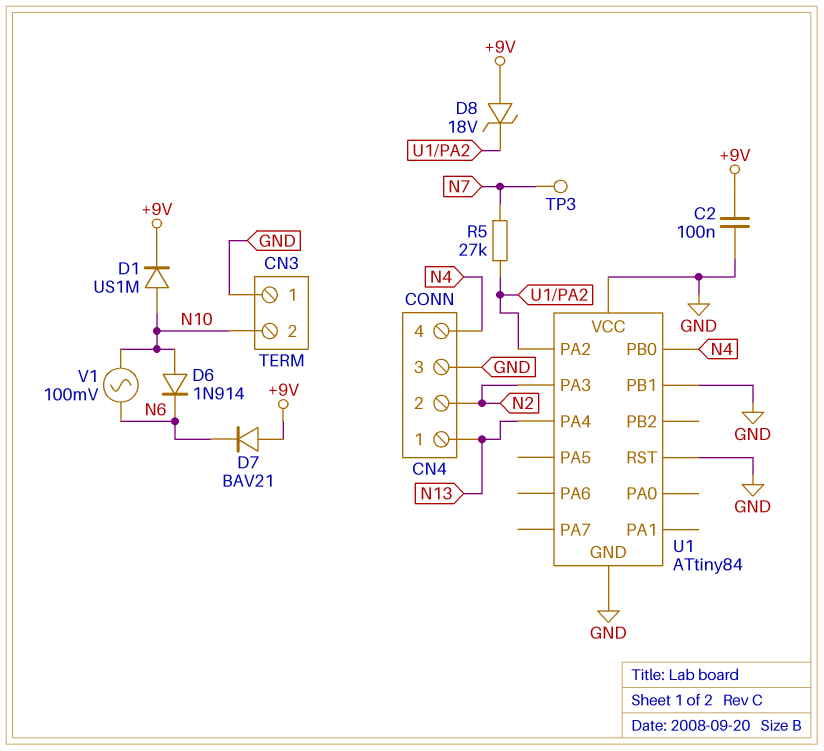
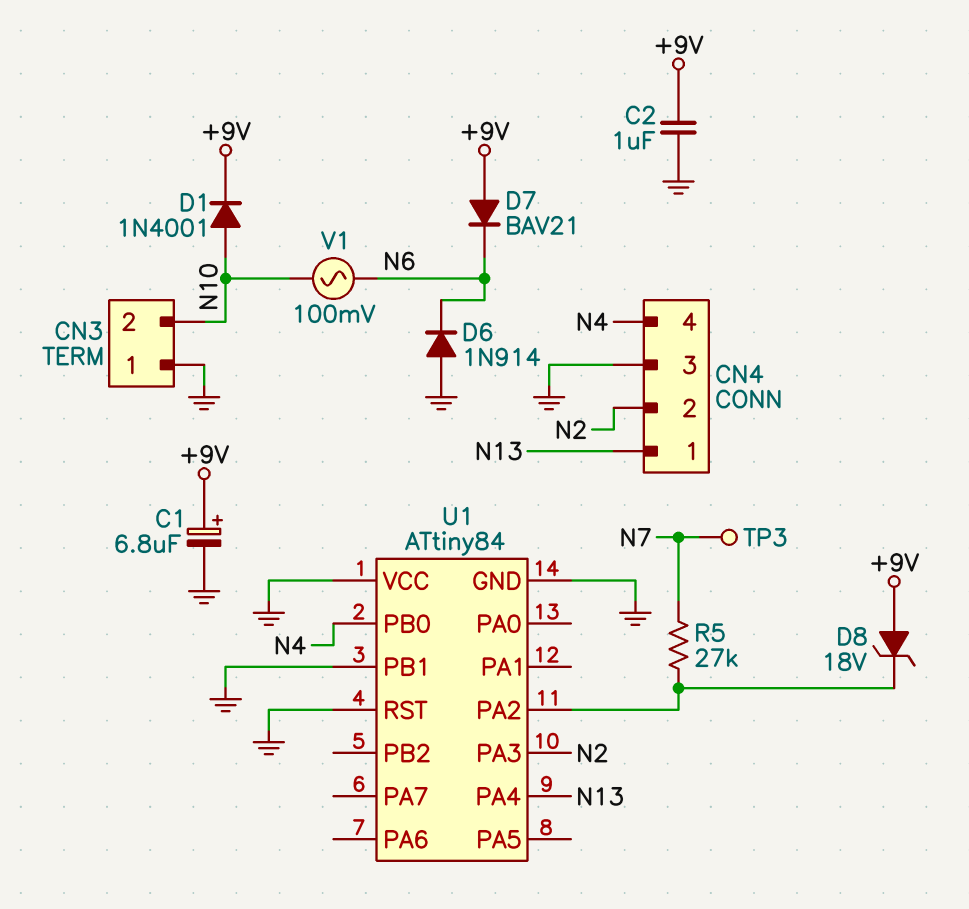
C1: none -> 6.8uF (plus +9V, minus GND)
C2: 100nF (+9V, GND) -> 1uF (+9V, GND)
D1: diode US1M (A N10, K +9V) -> diode 1N4001 (A N10, K +9V)
D6: diode 1N914 (A N10, K N6) -> diode 1N914 (A GND, K N6)

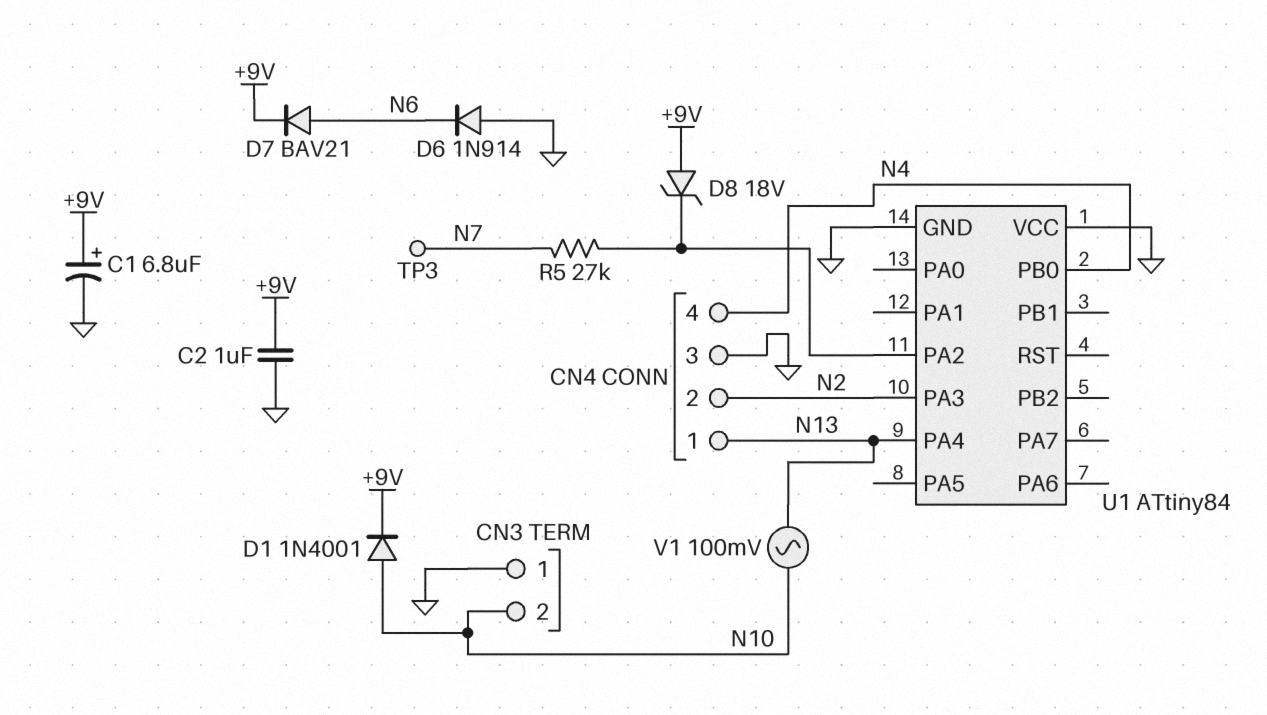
D7: diode BAV21 (A +9V, K N6) -> diode BAV21 (A N6, K +9V)
U1 pin PB1: GND -> none
U1 pin RST: GND -> none
V1: AC 100mV (N6, N10) -> AC 100mV (N10, N13)

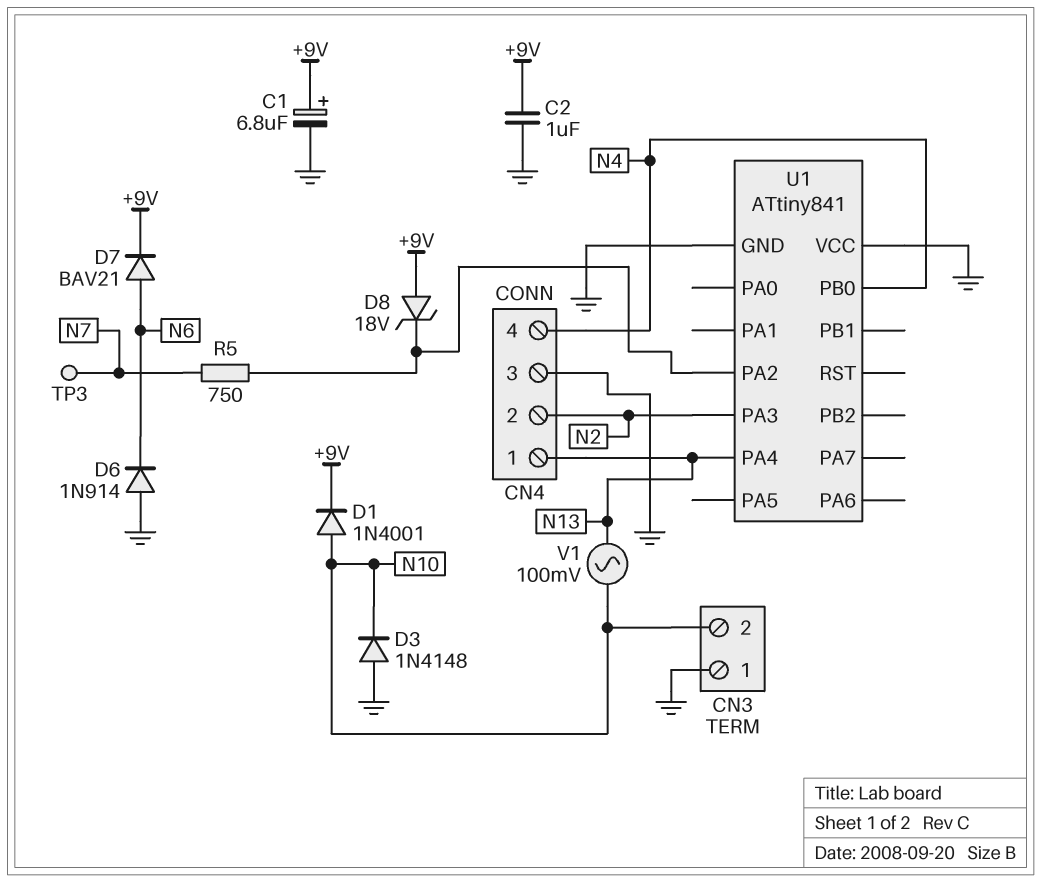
D3: none -> diode 1N4148 (A GND, K N10)
R5: 27k (N7, U1/PA2) -> 750 (N7, U1/PA2)
U1: ATtiny84 -> ATtiny841

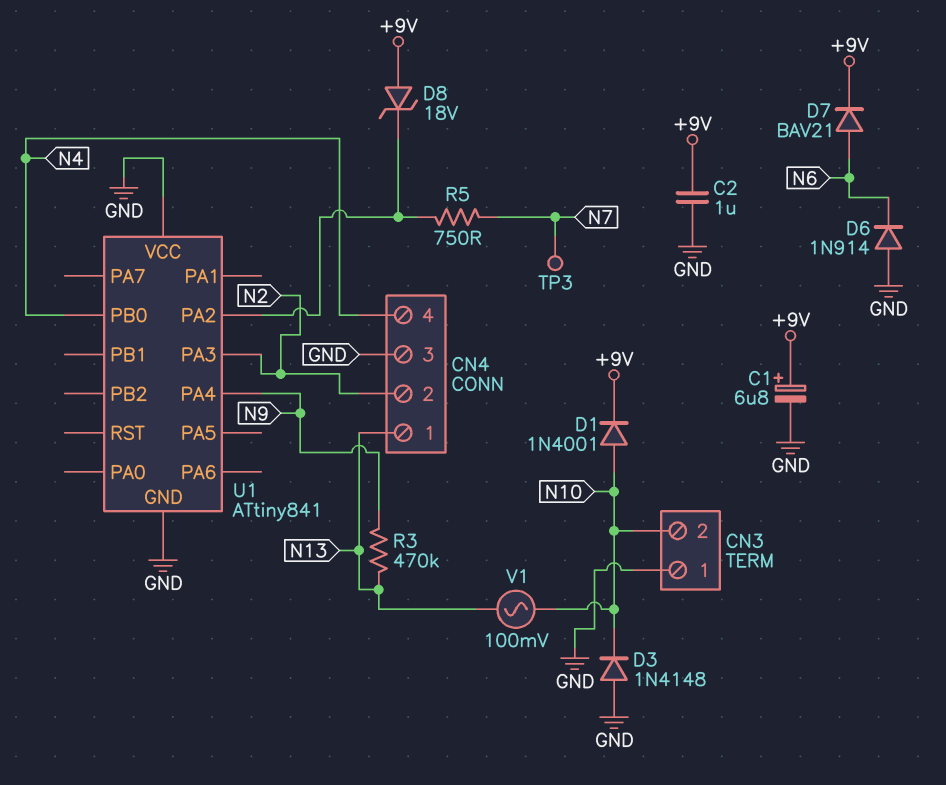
R3: none -> 470k (N9, N13)
U1 pin PA4: N13 -> N9

